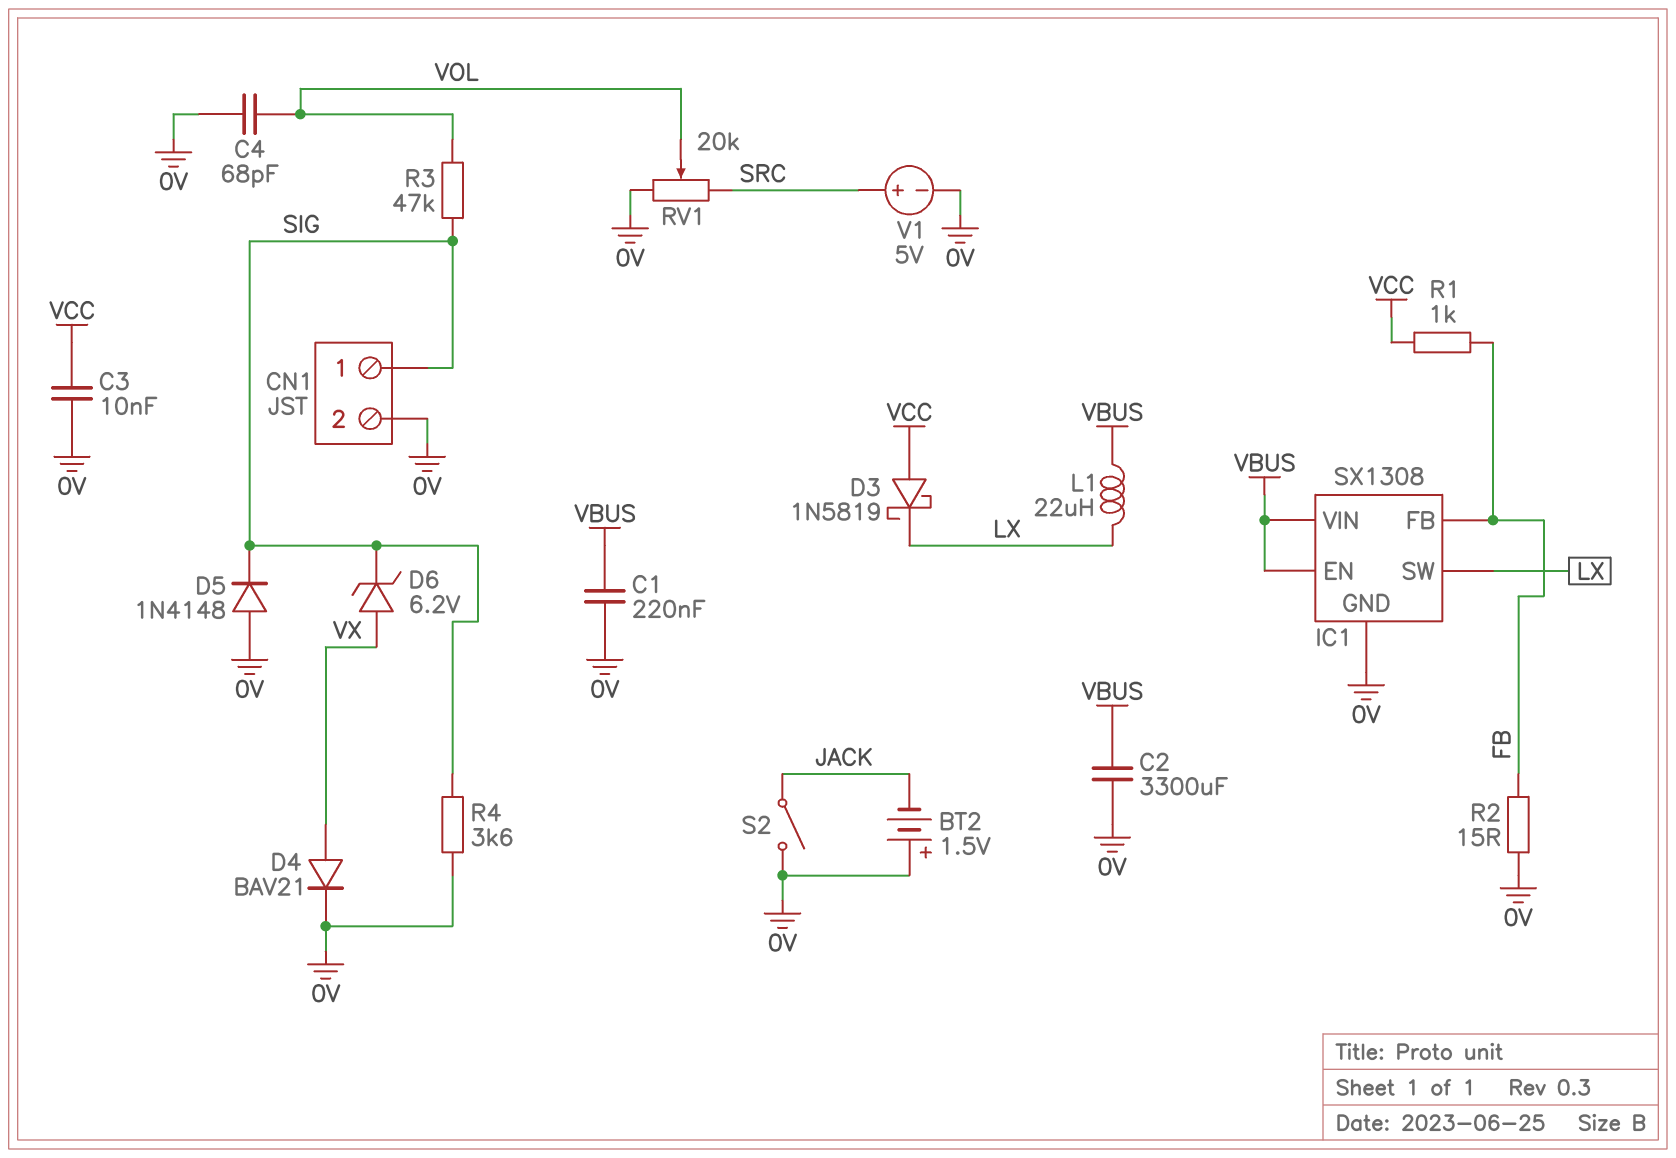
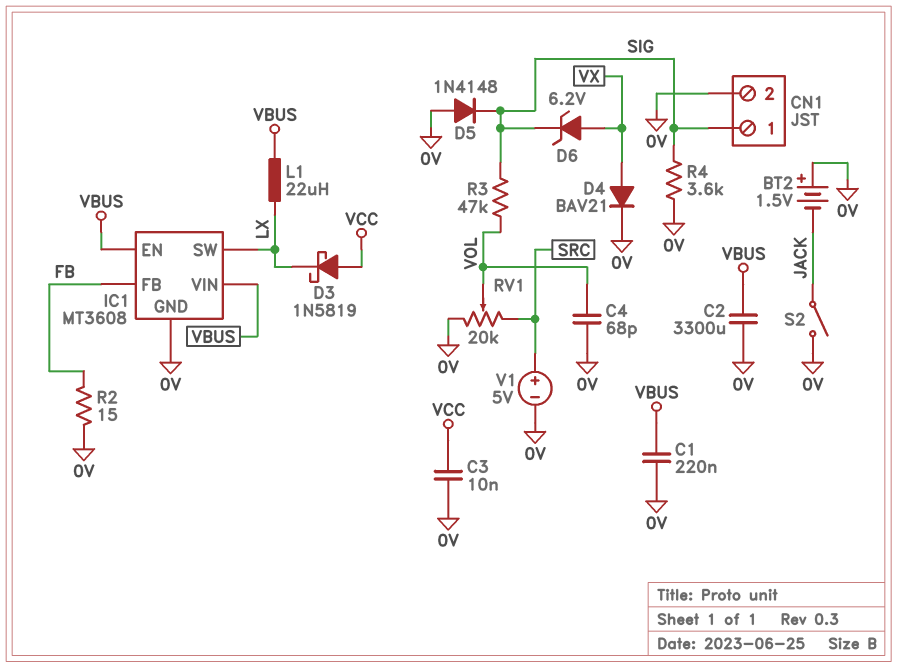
IC1: SX1308 -> MT3608
R1: 1k (FB, VCC) -> none

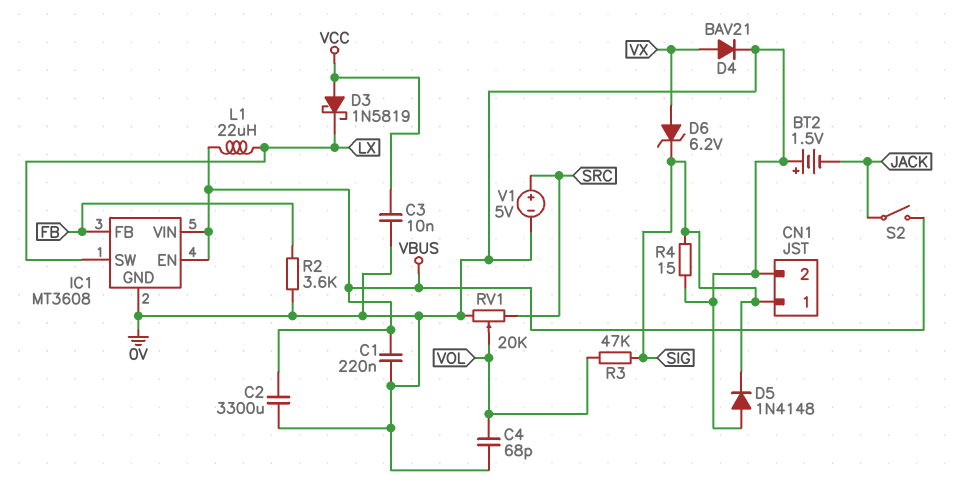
R2: 15 (0V, FB) -> 3.6k (0V, FB)
R4: 3.6k (0V, SIG) -> 15 (0V, SIG)
S2: switch (0V, JACK) -> switch (JACK, VBUS)

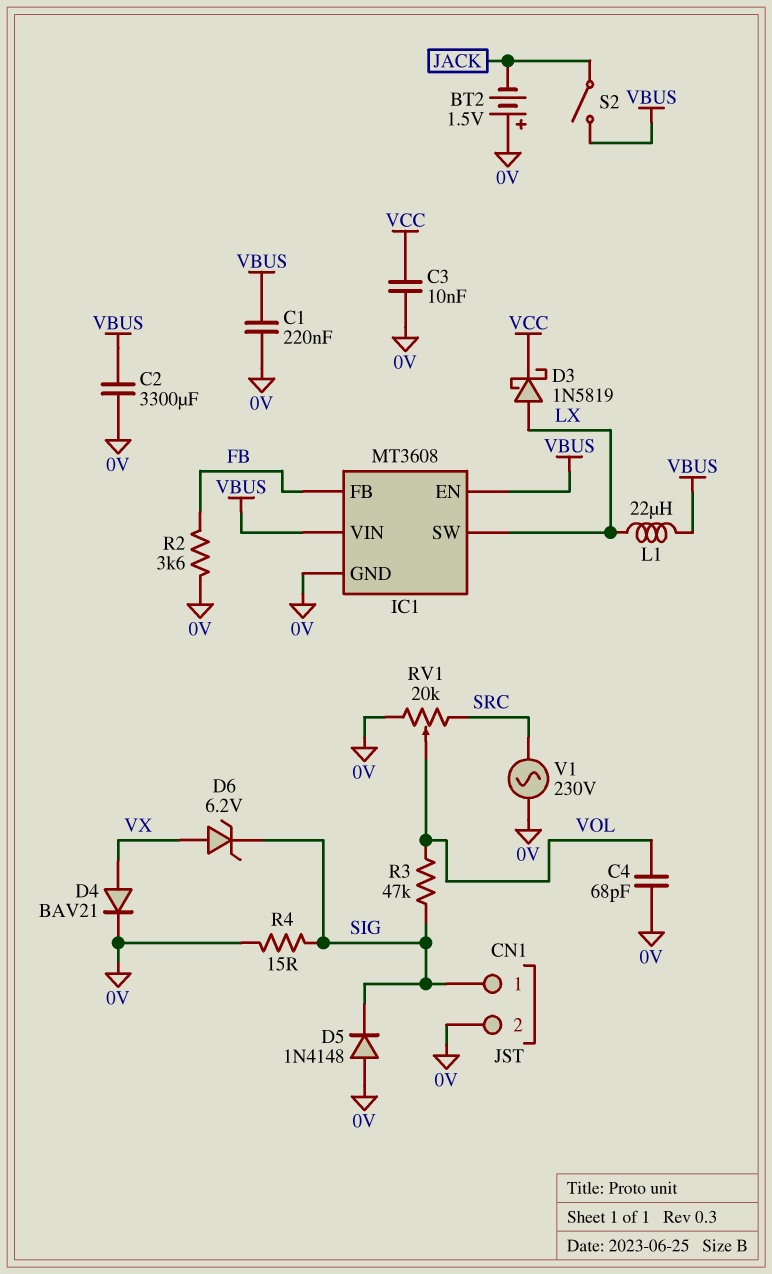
D3: schottky 1N5819 (A VCC, K LX) -> schottky 1N5819 (A LX, K VCC)
V1: 5V (plus SRC, minus 0V) -> AC 230V (0V, SRC)

